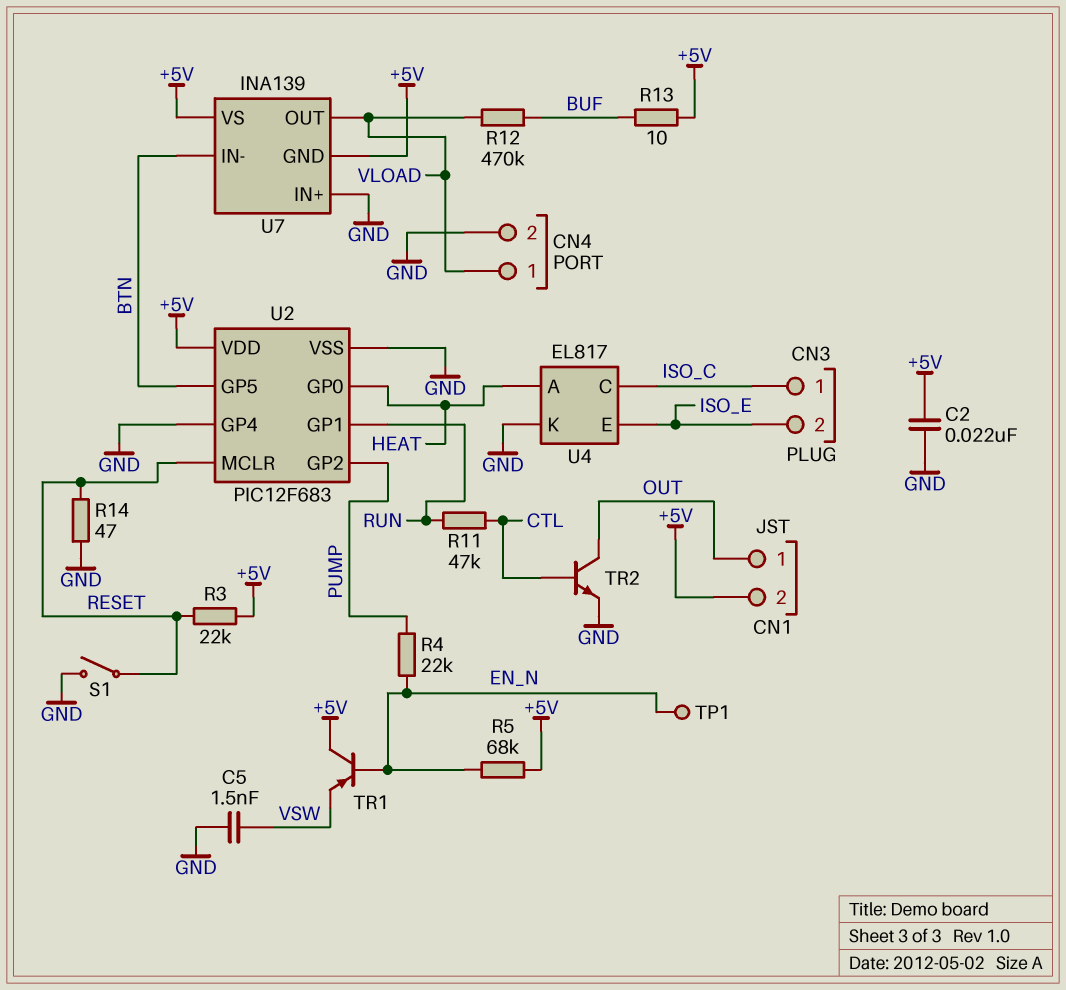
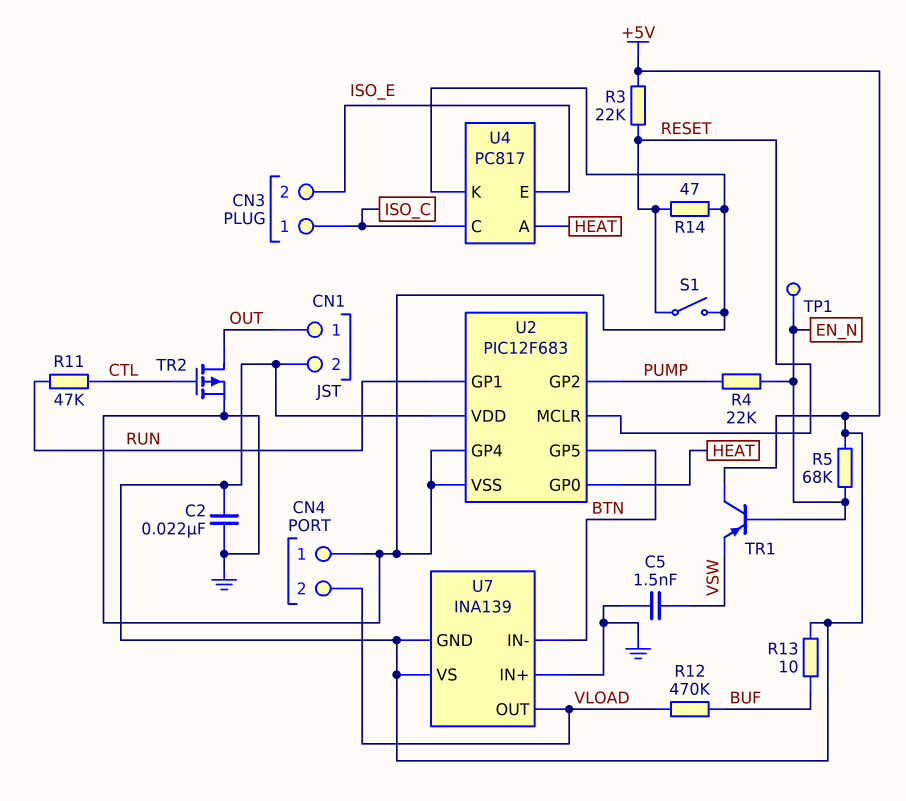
CN4 pin 1: VLOAD -> GND
CN4 pin 2: GND -> VLOAD
TR2: NPN (B CTL, C OUT, E GND) -> PMOS (G CTL, D OUT, S GND)
U4: EL817 -> PC817

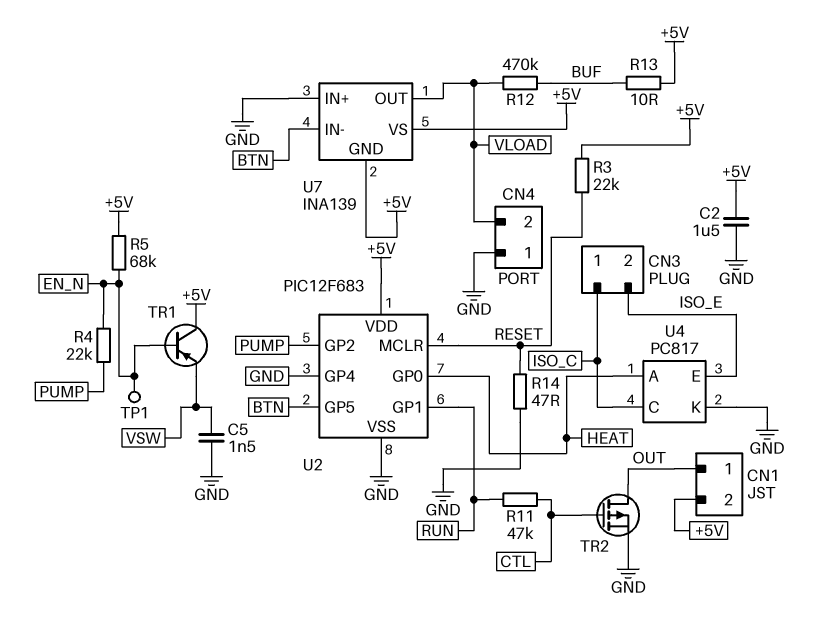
C2: 22nF (+5V, GND) -> 1.5uF (+5V, GND)
S1: switch (GND, RESET) -> none

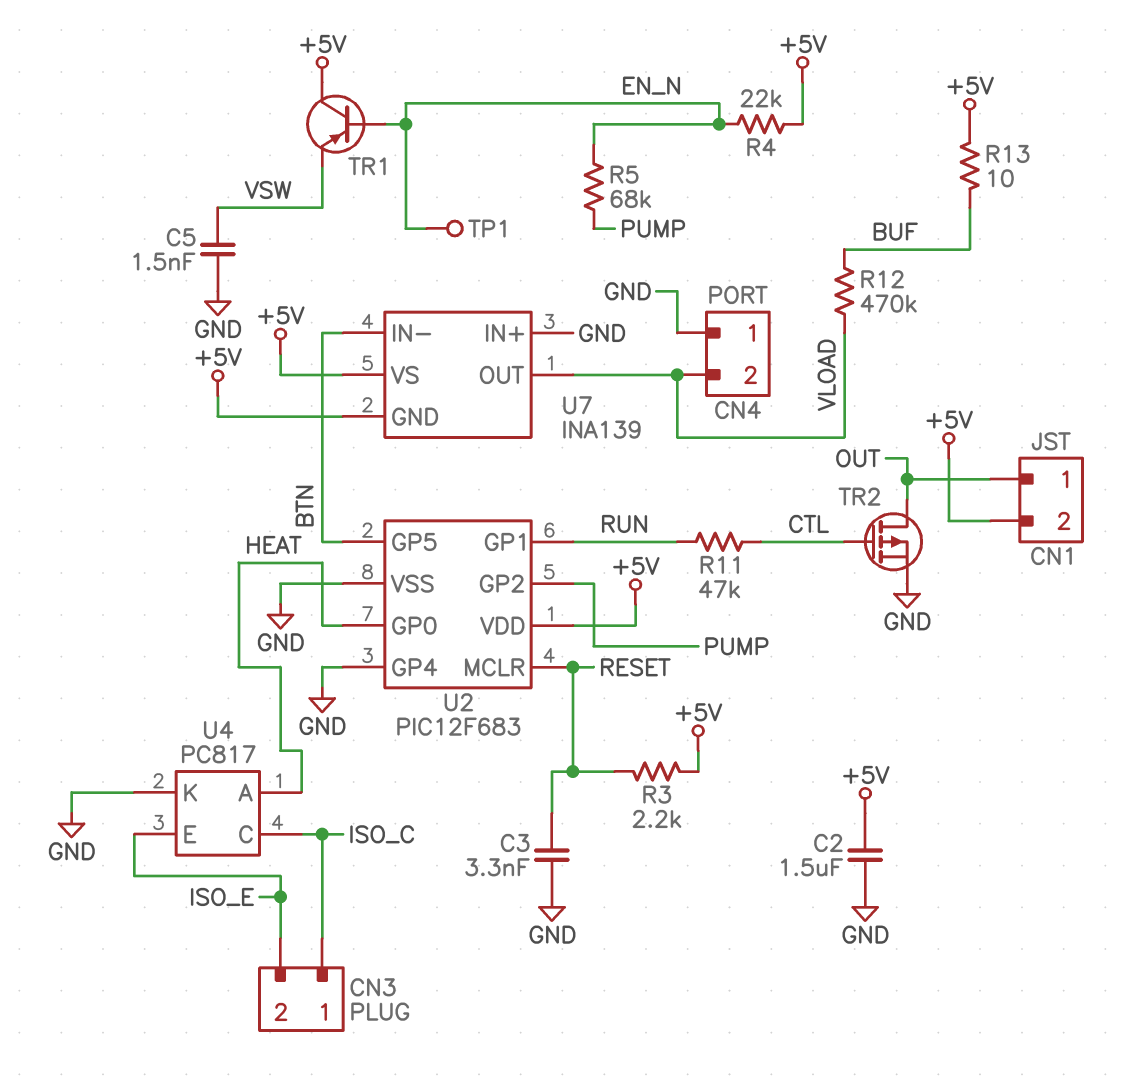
C3: none -> 3.3nF (GND, RESET)
R3: 22k (+5V, RESET) -> 2.2k (+5V, RESET)
R4: 22k (EN_N, PUMP) -> 22k (+5V, EN_N)
R5: 68k (+5V, EN_N) -> 68k (EN_N, PUMP)
R14: 47 (GND, RESET) -> none

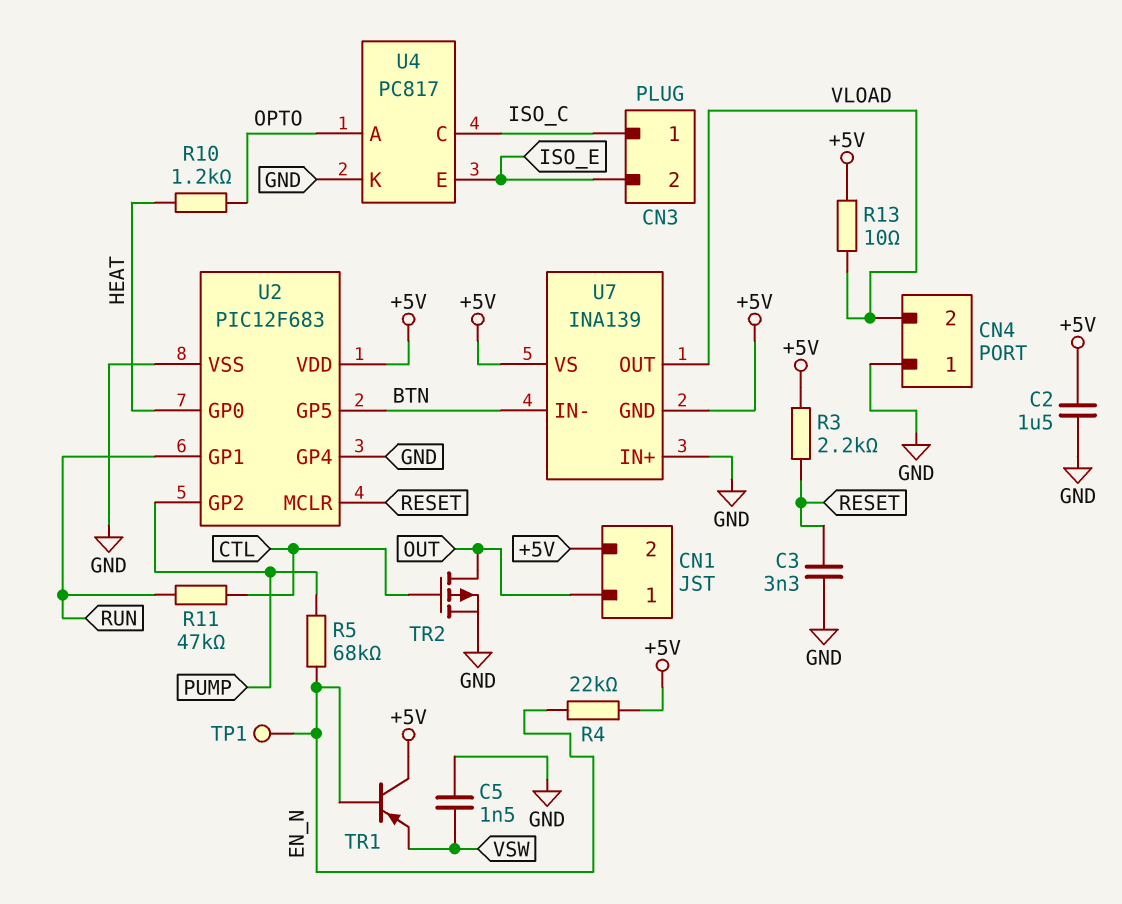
R10: none -> 1.2k (HEAT, OPTO)
R12: 470k (BUF, VLOAD) -> none
R13: 10 (+5V, BUF) -> 10 (+5V, VLOAD)
U4 pin A: HEAT -> OPTO

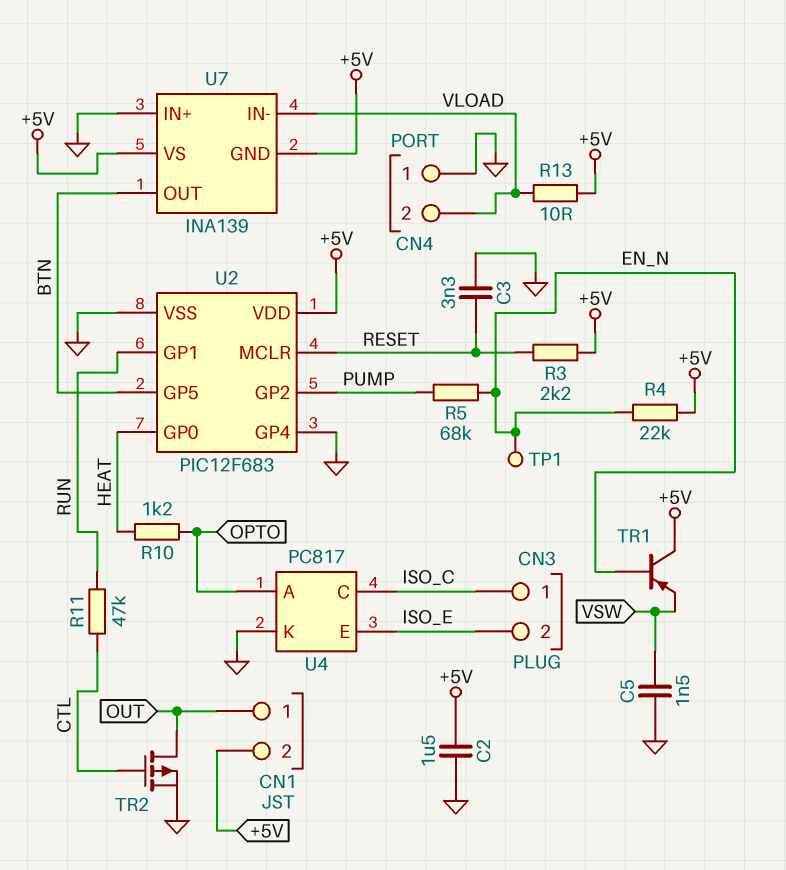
U7 pin IN-: BTN -> VLOAD
U7 pin OUT: VLOAD -> BTN

